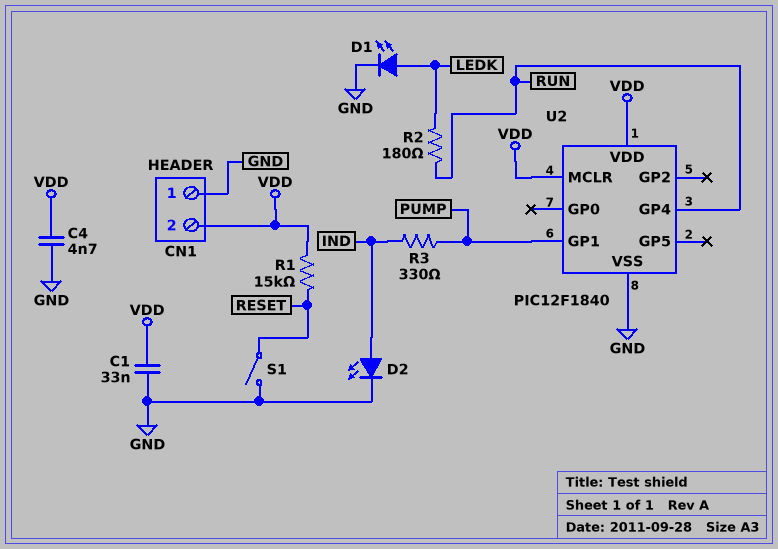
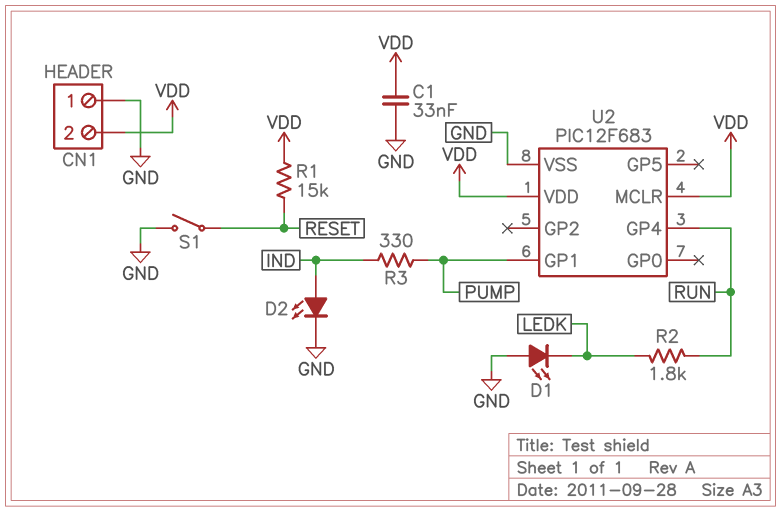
C4: 4.7nF (GND, VDD) -> none
D1: LED (A LEDK, K GND) -> LED (A GND, K LEDK)
R2: 180 (LEDK, RUN) -> 1.8k (LEDK, RUN)
U2: PIC12F1840 -> PIC12F683

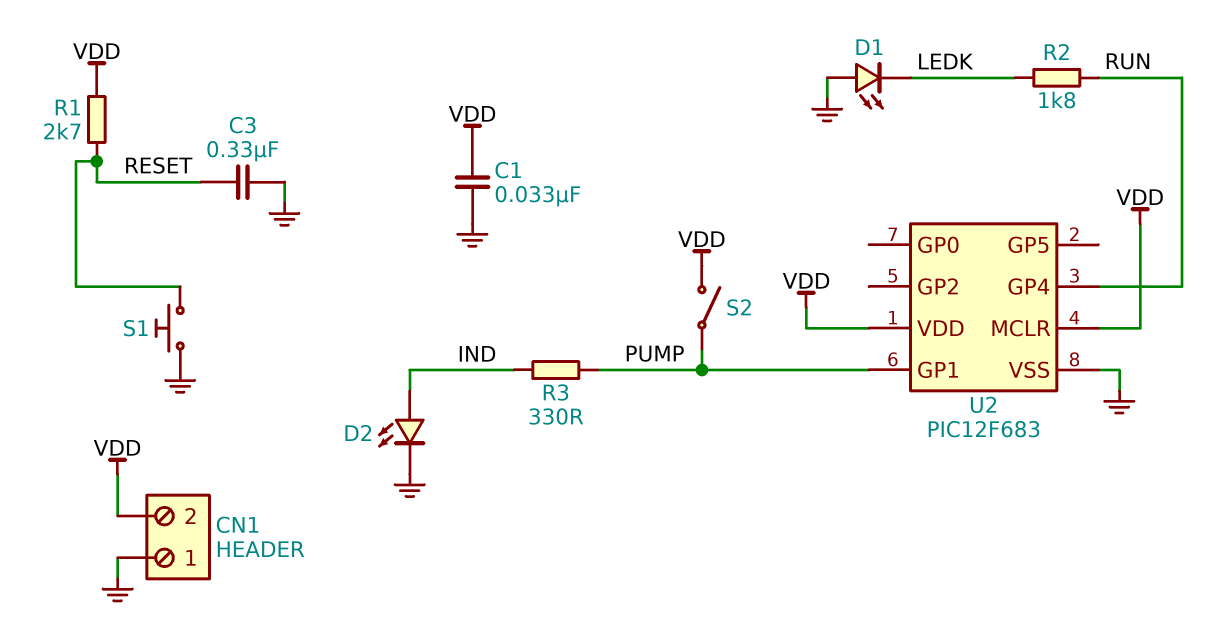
C3: none -> 330nF (GND, RESET)
R1: 15k (RESET, VDD) -> 2.7k (RESET, VDD)
S1: switch (GND, RESET) -> button (GND, RESET)
S2: none -> switch (PUMP, VDD)

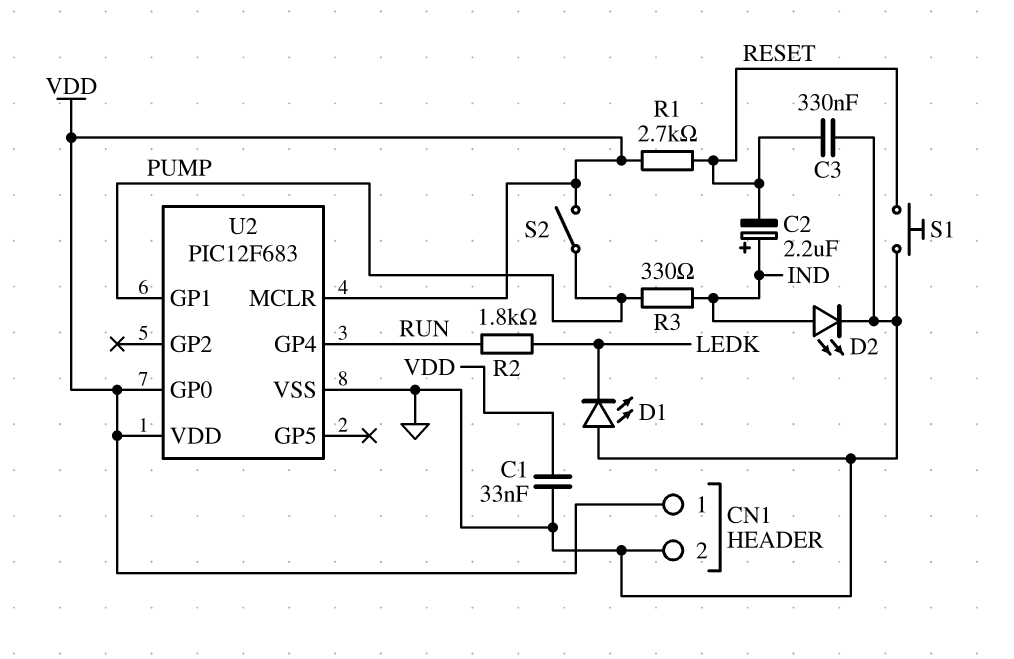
C2: none -> 2.2uF (plus IND, minus RESET)
CN1 pin 1: GND -> VDD
CN1 pin 2: VDD -> GND
U2 pin GP0: none -> VDD

